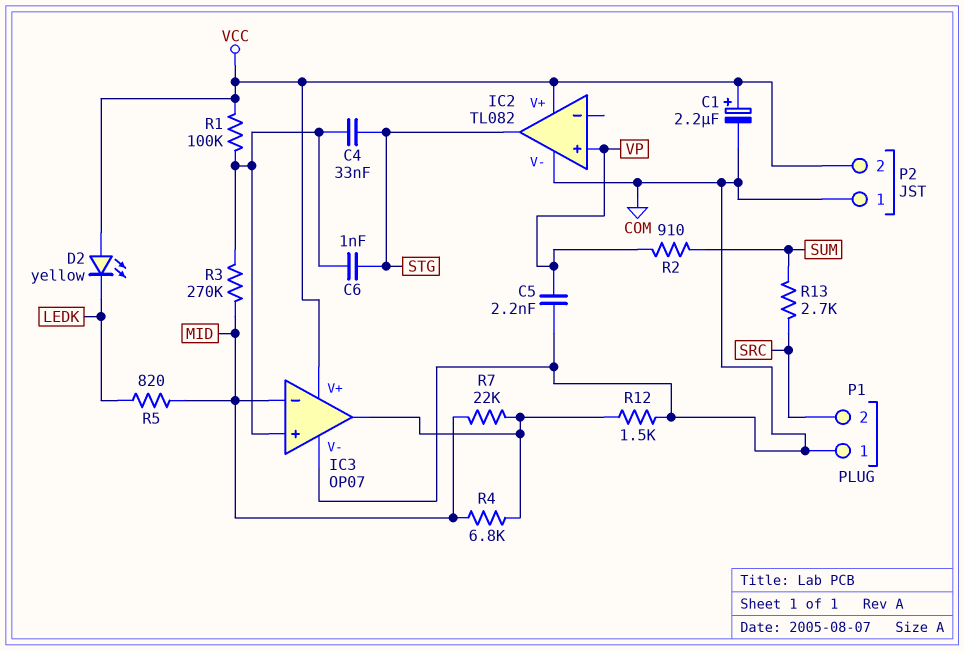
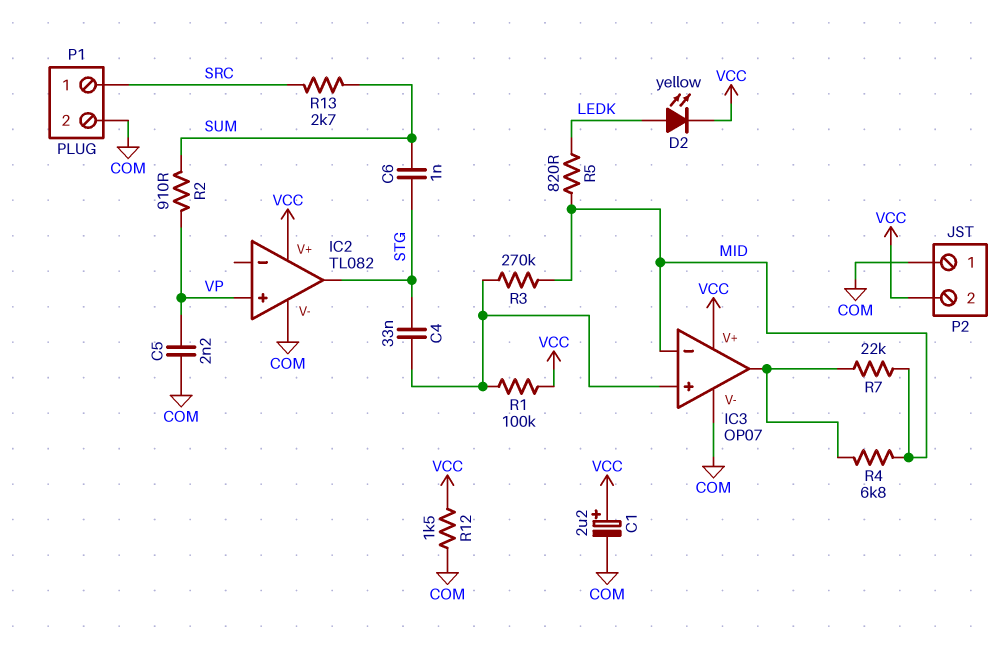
C6: 1nF (IC3/in+, STG) -> 1nF (STG, SUM)
D2: LED yellow (A VCC, K LEDK) -> LED yellow (A LEDK, K VCC)
P1 pin 1: COM -> SRC
P1 pin 2: SRC -> COM
R12: 1.5k (COM, IC3/out) -> 1.5k (COM, VCC)

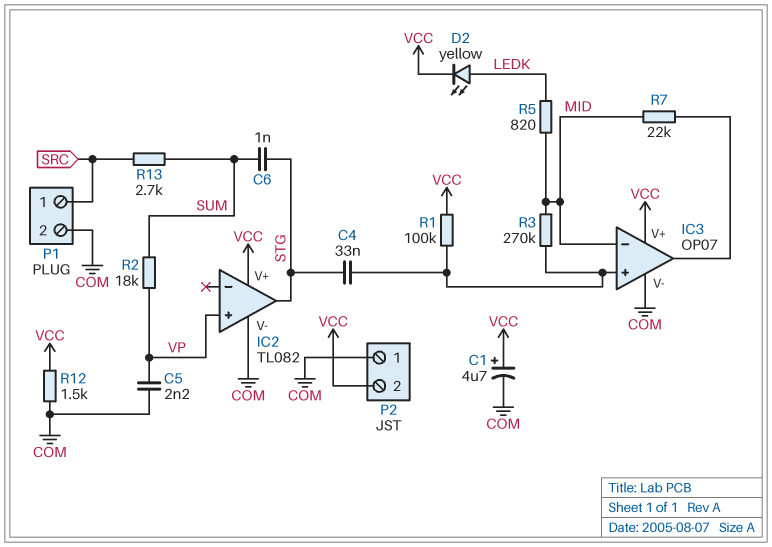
C1: 2.2uF (plus VCC, minus COM) -> 4.7uF (plus VCC, minus COM)
R2: 910 (SUM, VP) -> 18k (SUM, VP)
R4: 6.8k (IC3/out, MID) -> none

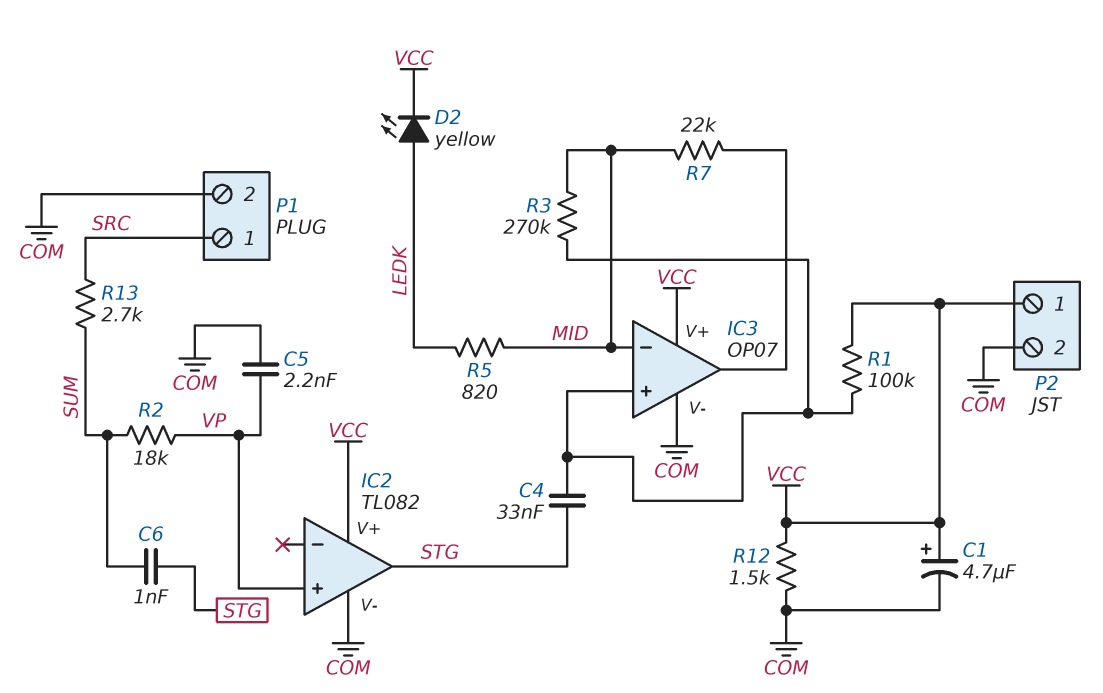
P2 pin 1: COM -> VCC
P2 pin 2: VCC -> COM

